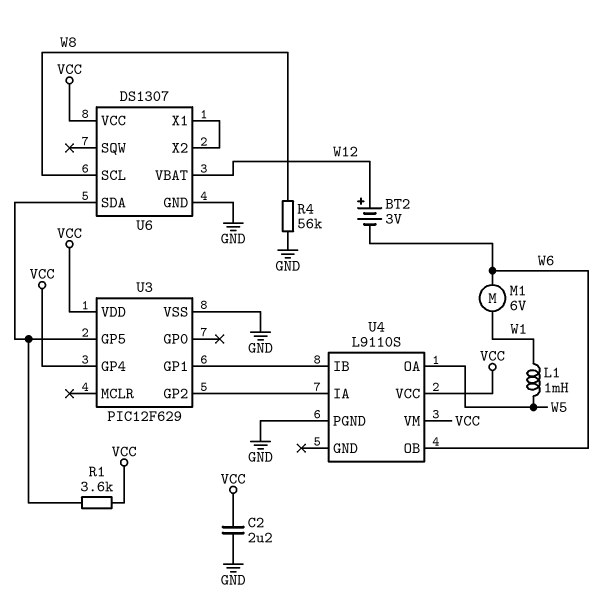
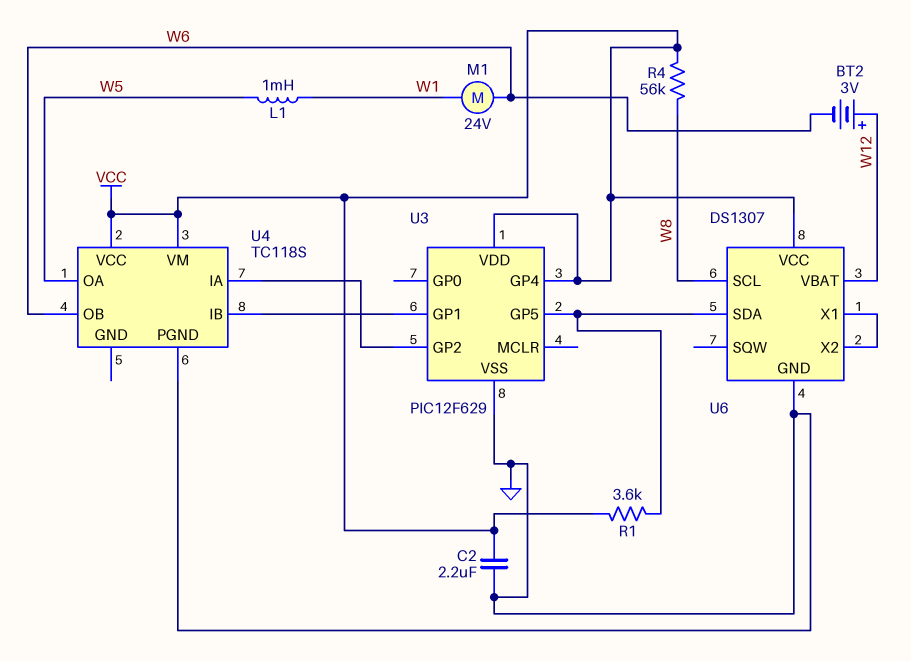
M1: motor 6V (W1, W6) -> motor 24V (W1, W6)
R4: 56k (GND, W8) -> 56k (VCC, W8)
U4: L9110S -> TC118S

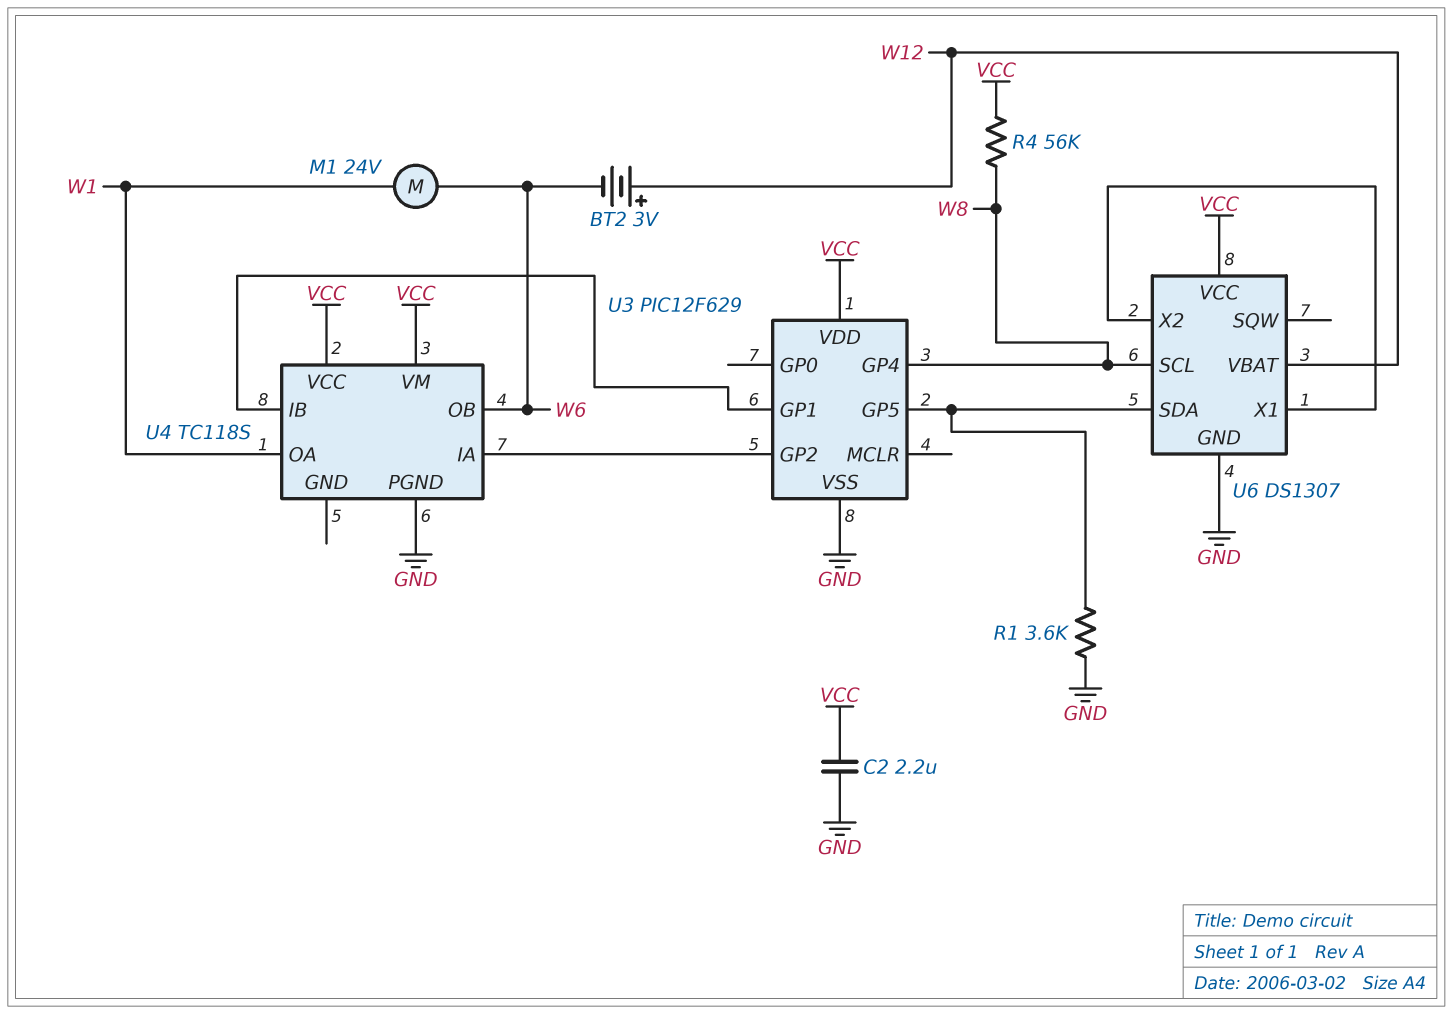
L1: 1mH (W1, W5) -> none
R1: 3.6k (U3/GP5, VCC) -> 3.6k (GND, U3/GP5)
U3 pin GP4: VCC -> W8
U4 pin OA: W5 -> W1

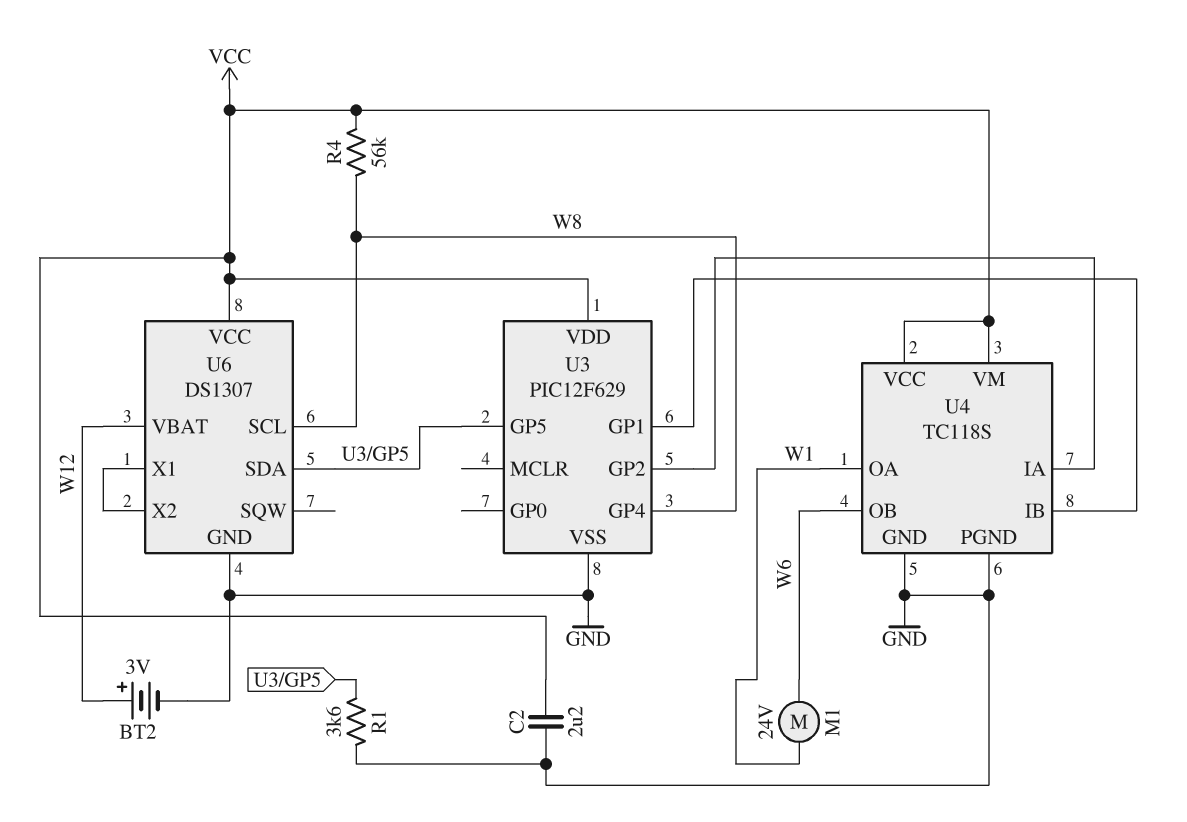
BT2: 3V (plus W12, minus W6) -> 3V (plus W12, minus GND)
U4 pin GND: none -> GND

